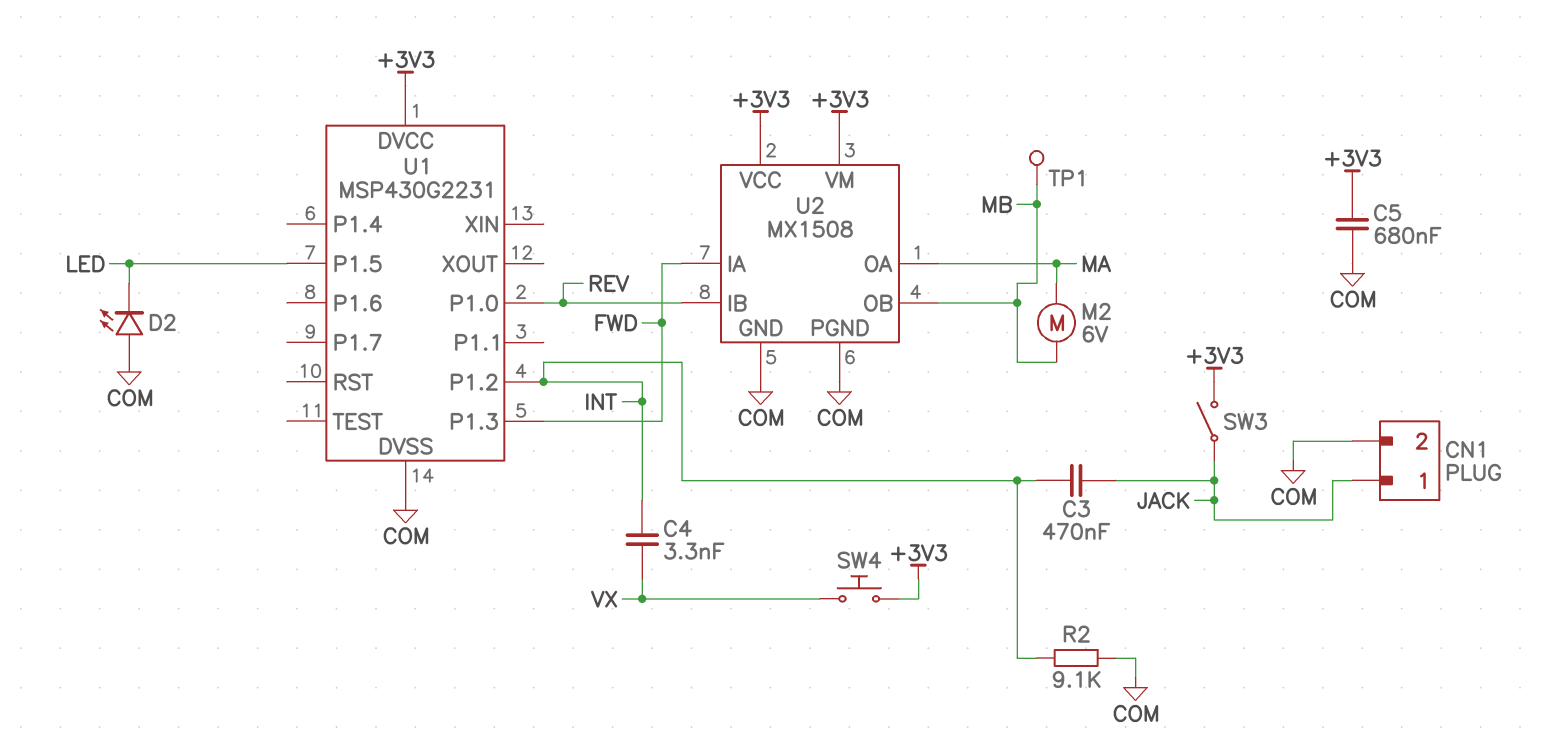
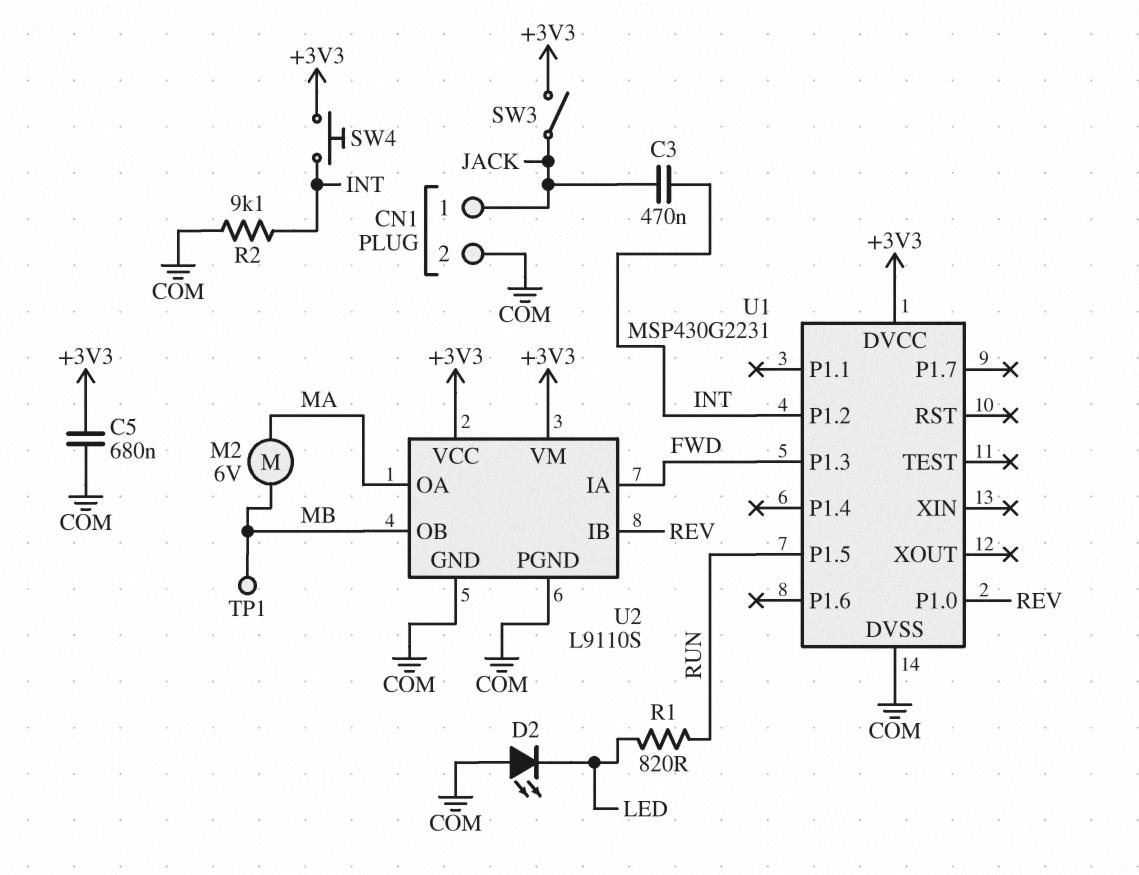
C4: 3.3nF (INT, VX) -> none
R1: none -> 820 (LED, RUN)
SW4: button (+3V3, VX) -> button (+3V3, INT)
U1 pin P1.5: LED -> RUN
U2: MX1508 -> L9110S

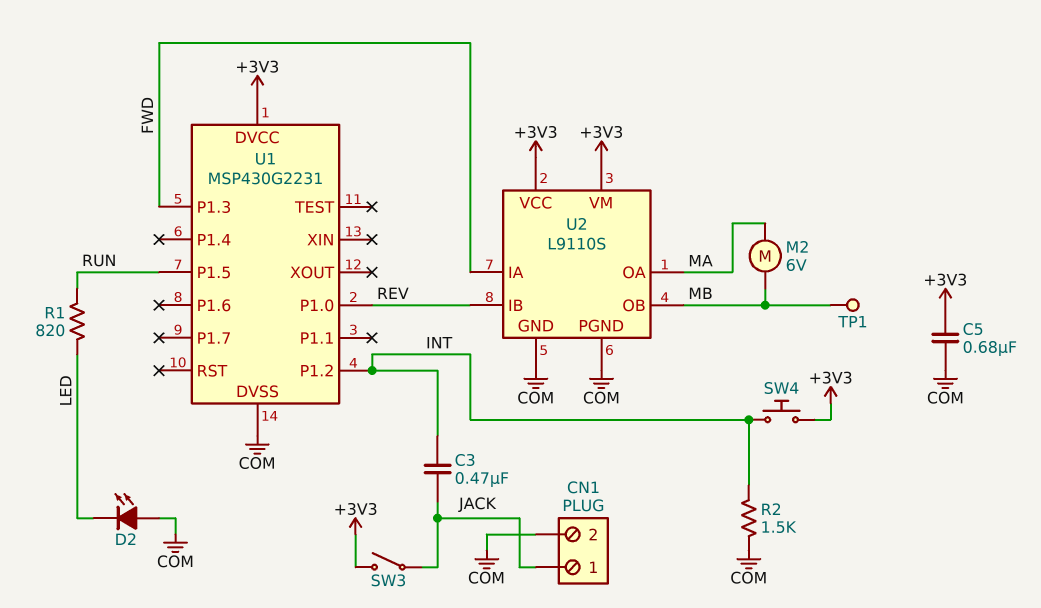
R2: 9.1k (COM, INT) -> 1.5k (COM, INT)

